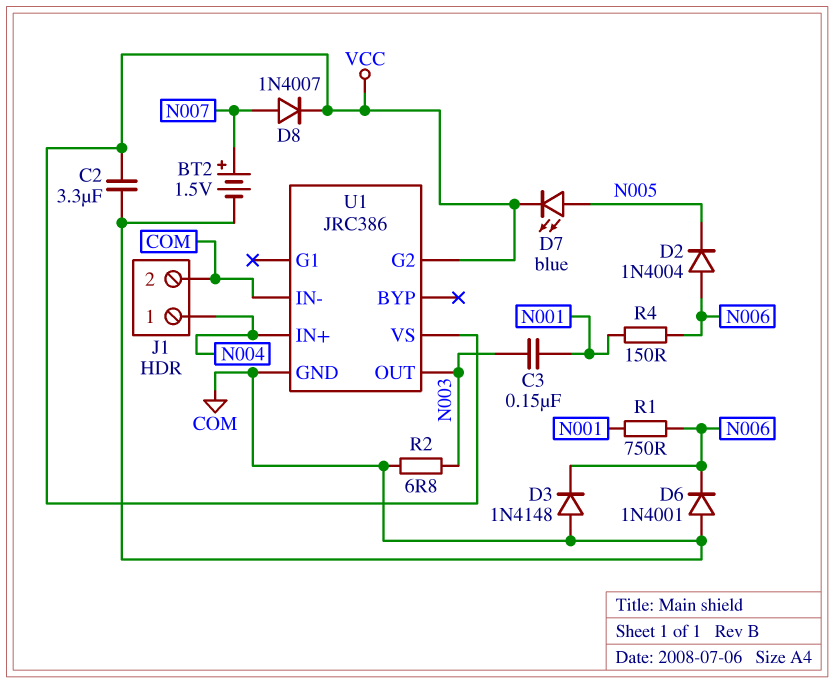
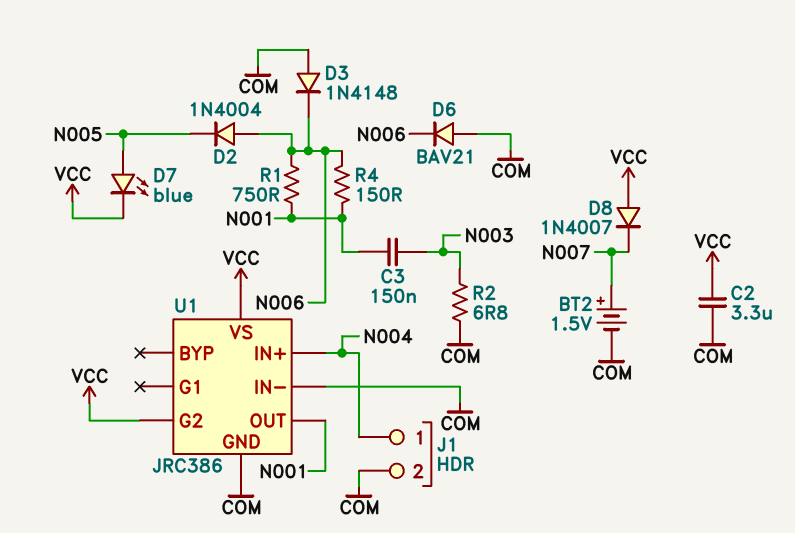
D6: diode 1N4001 (A COM, K N006) -> diode BAV21 (A COM, K N006)
D8: diode 1N4007 (A N007, K VCC) -> diode 1N4007 (A VCC, K N007)
U1 pin OUT: N003 -> N001

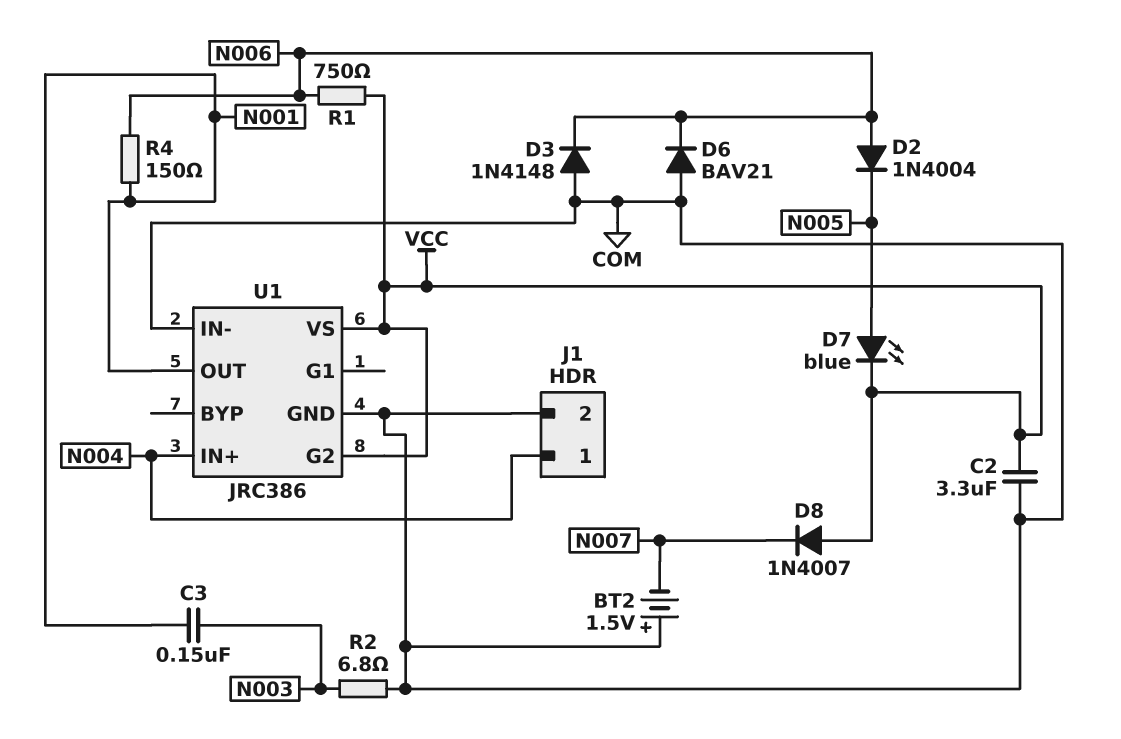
BT2: 1.5V (plus N007, minus COM) -> 1.5V (plus COM, minus N007)
R1: 750 (N001, N006) -> 750 (N006, VCC)

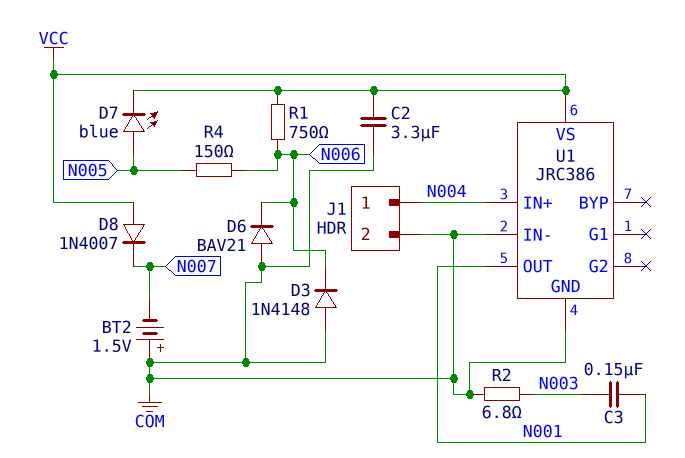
D2: diode 1N4004 (A N006, K N005) -> none
R4: 150 (N001, N006) -> 150 (N005, N006)
U1 pin G2: VCC -> none

